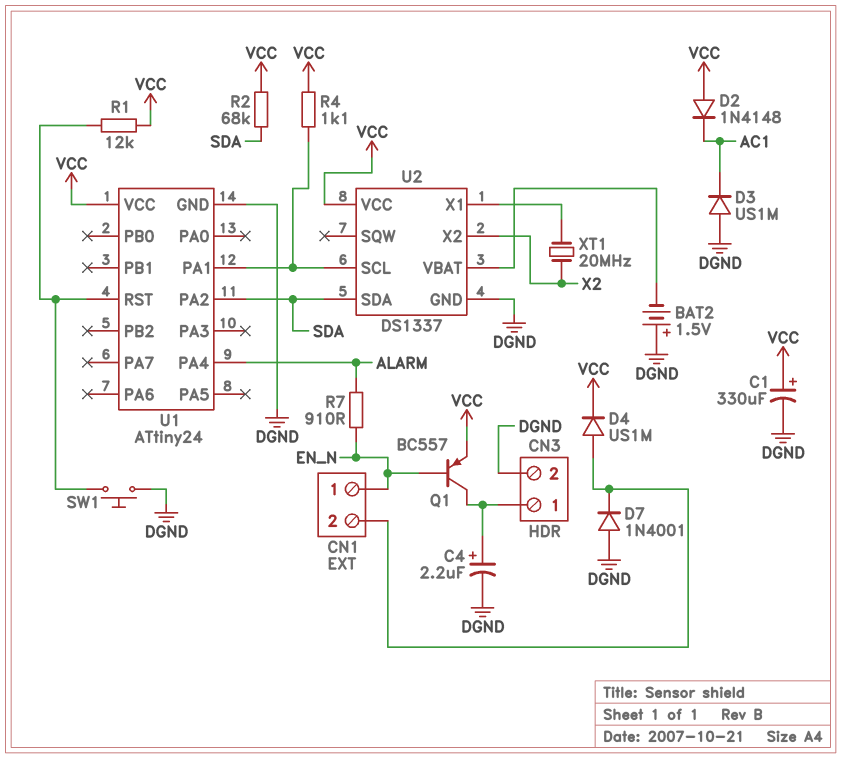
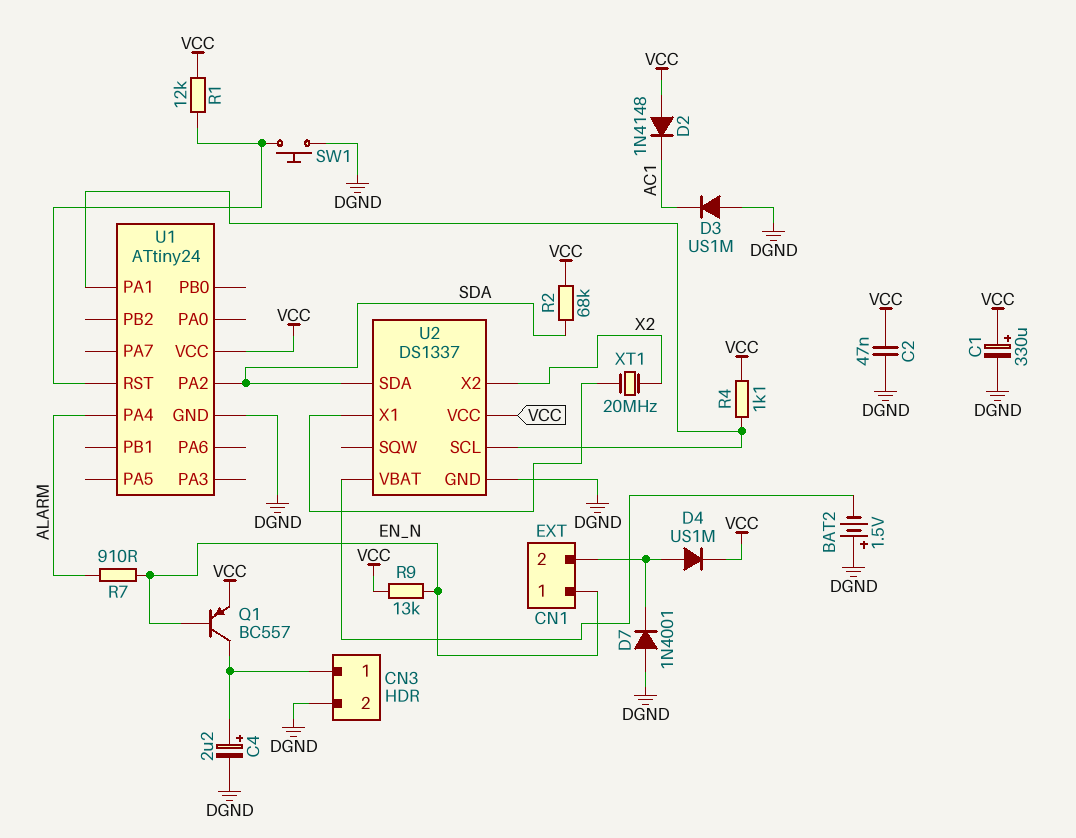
C2: none -> 47nF (DGND, VCC)
R9: none -> 13k (EN_N, VCC)

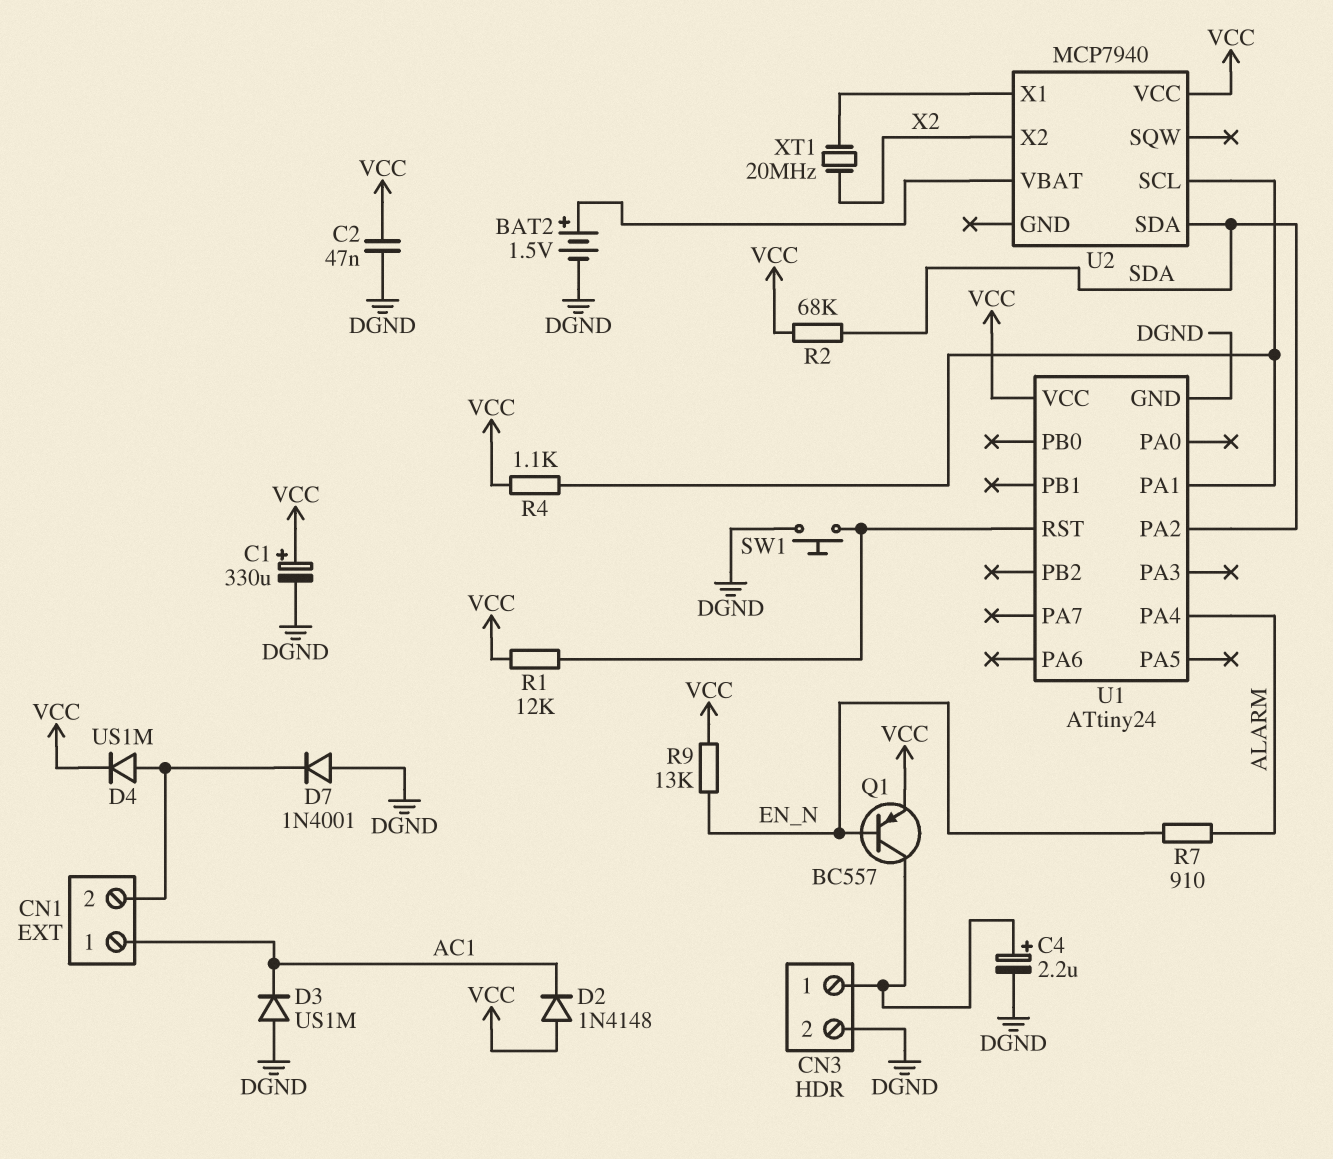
BAT2: 1.5V (plus DGND, minus U2/VBAT) -> 1.5V (plus U2/VBAT, minus DGND)
CN1 pin 1: EN_N -> AC1
U2: DS1337 -> MCP7940
U2 pin GND: DGND -> none

